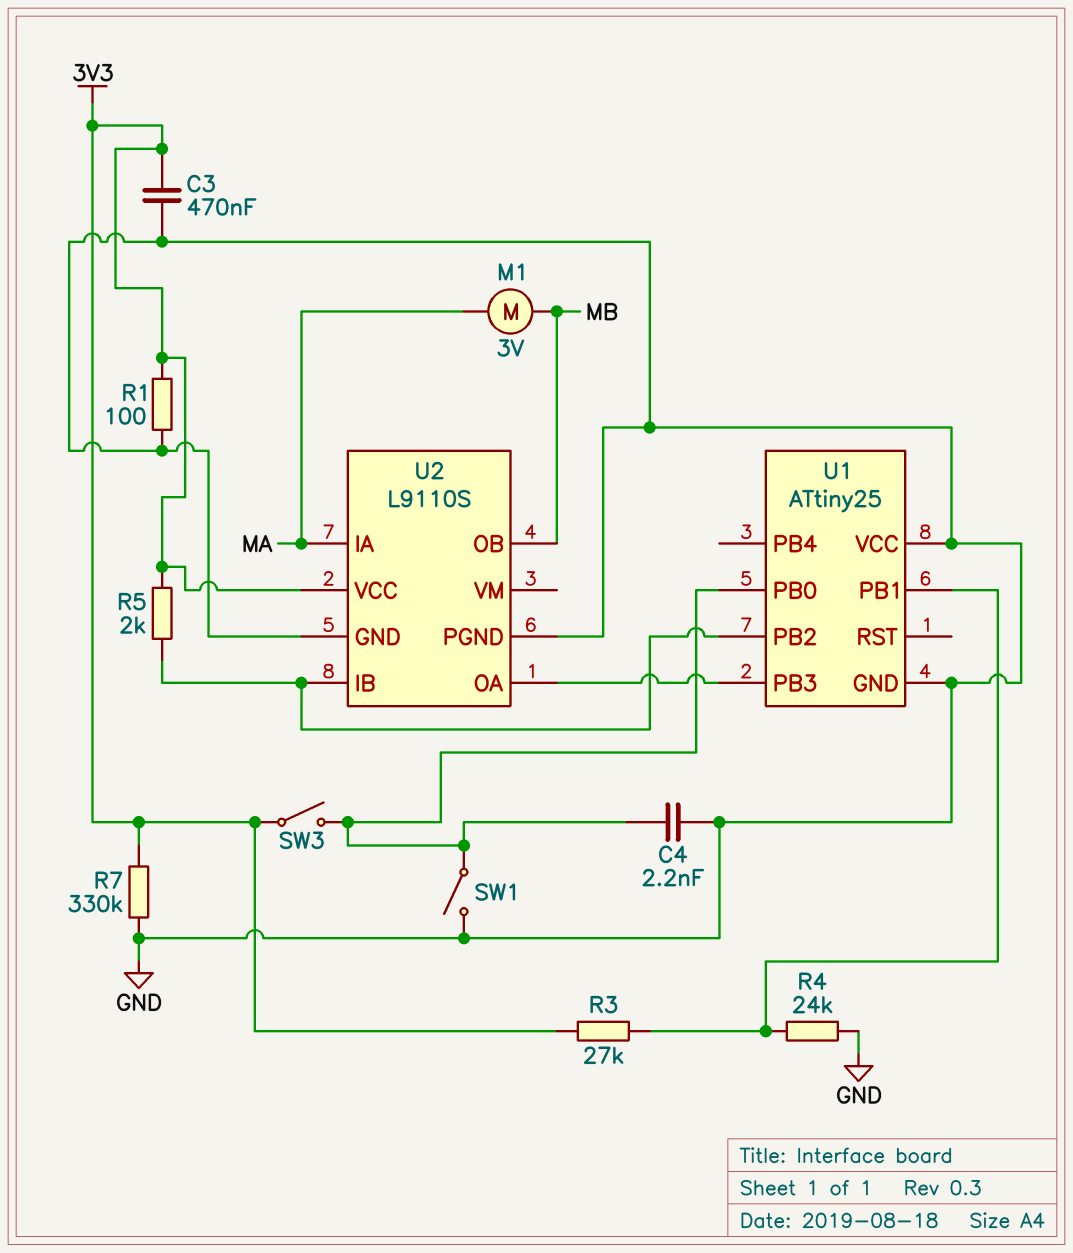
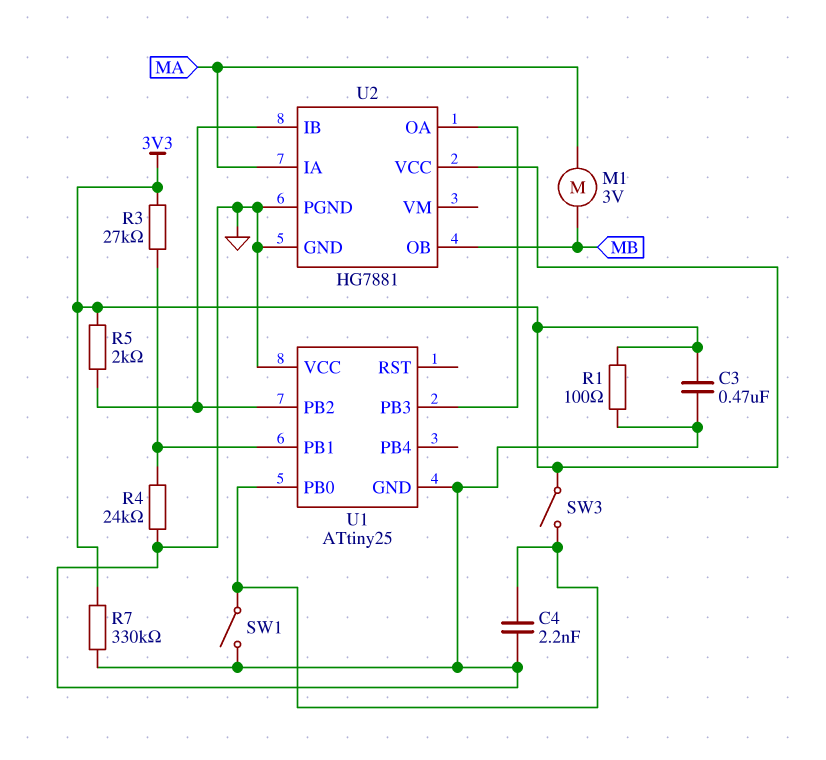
U2: L9110S -> HG7881

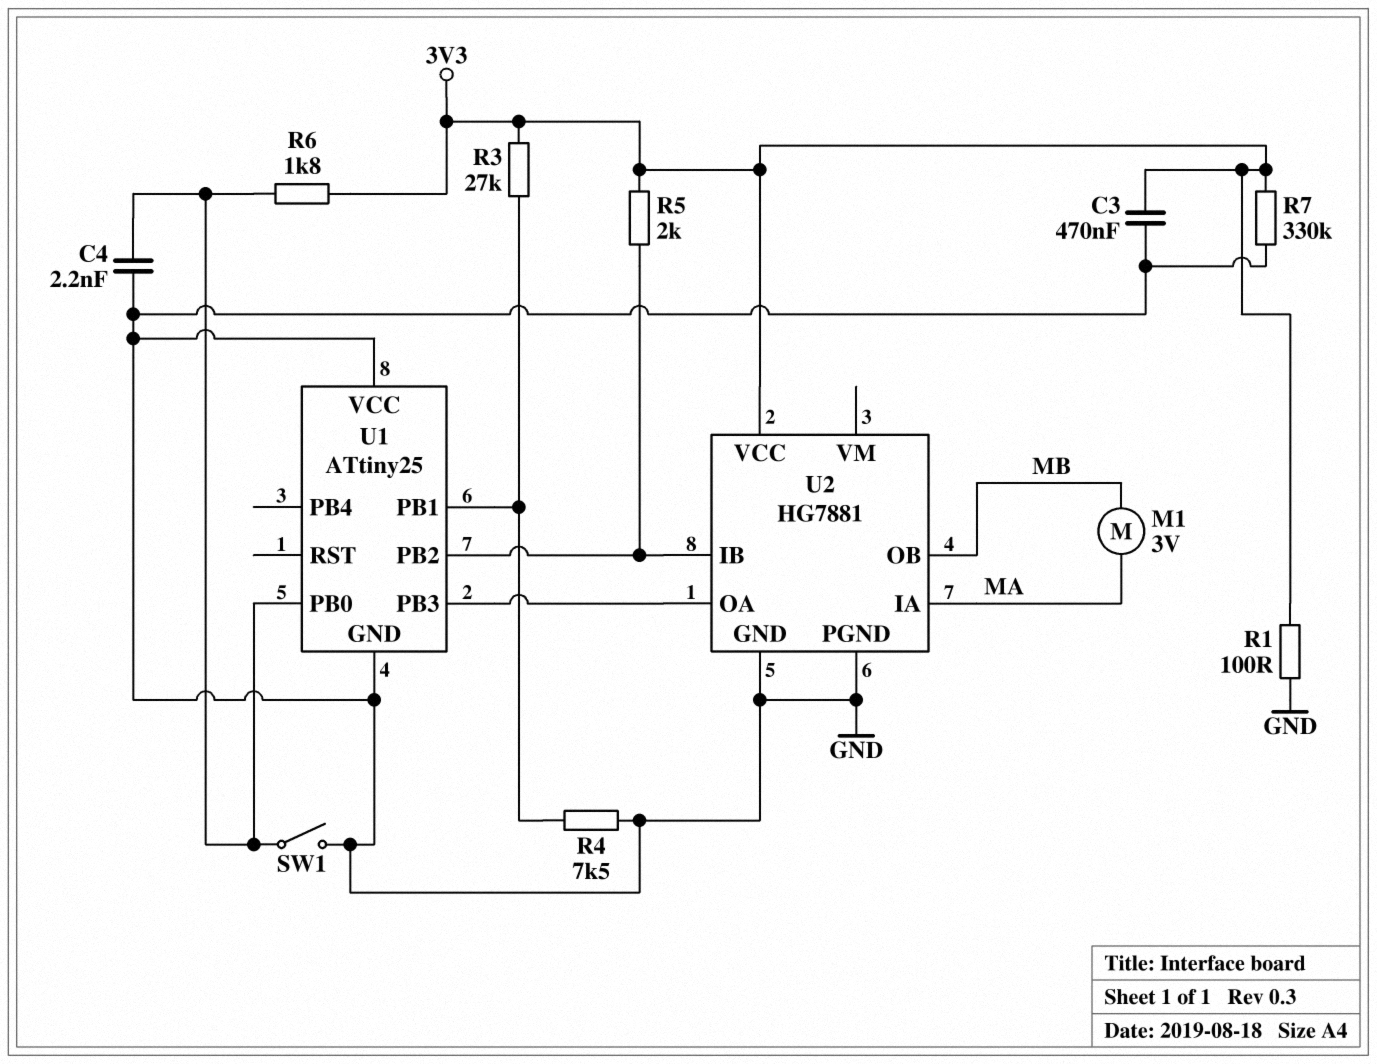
R4: 24k (GND, U1/PB1) -> 7.5k (GND, U1/PB1)
R6: none -> 1.8k (3V3, U1/PB0)
SW3: switch (3V3, U1/PB0) -> none

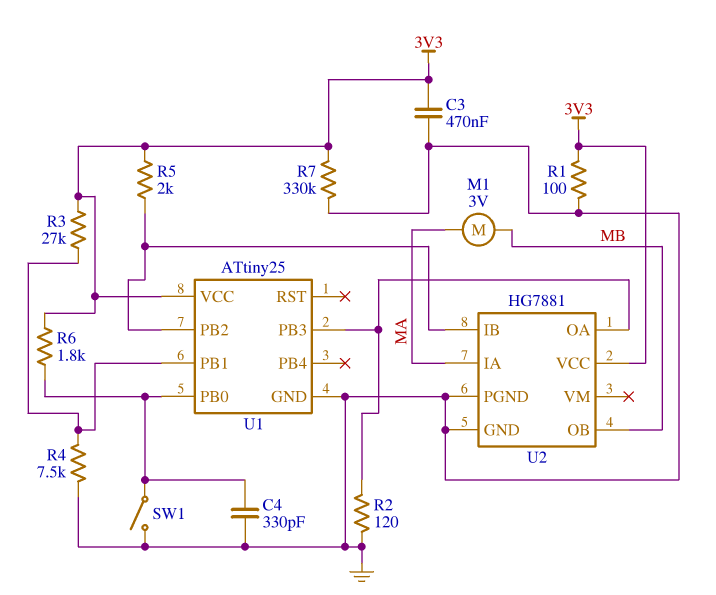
C4: 2.2nF (GND, U1/PB0) -> 330pF (GND, U1/PB0)
R2: none -> 120 (GND, U1/PB3)
U1 pin VCC: GND -> 3V3

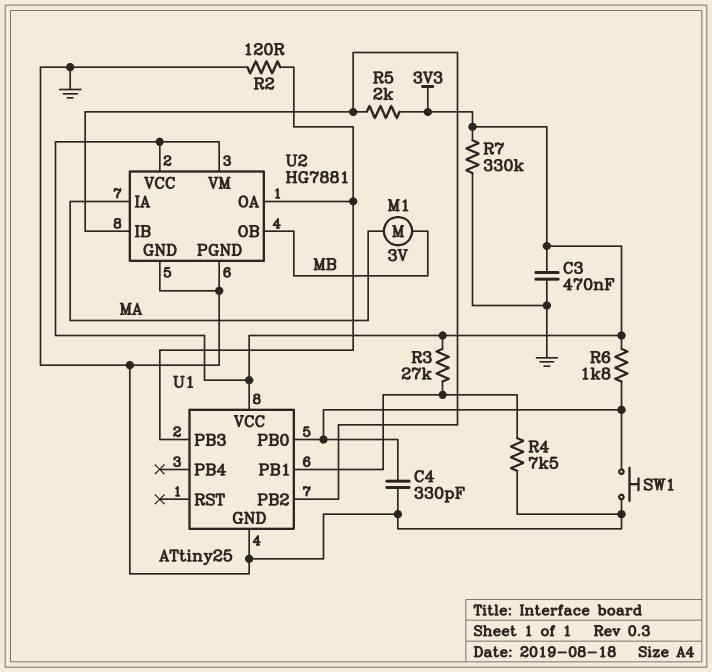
R1: 100 (3V3, GND) -> none
SW1: switch (GND, U1/PB0) -> button (GND, U1/PB0)
U2 pin VM: none -> 3V3

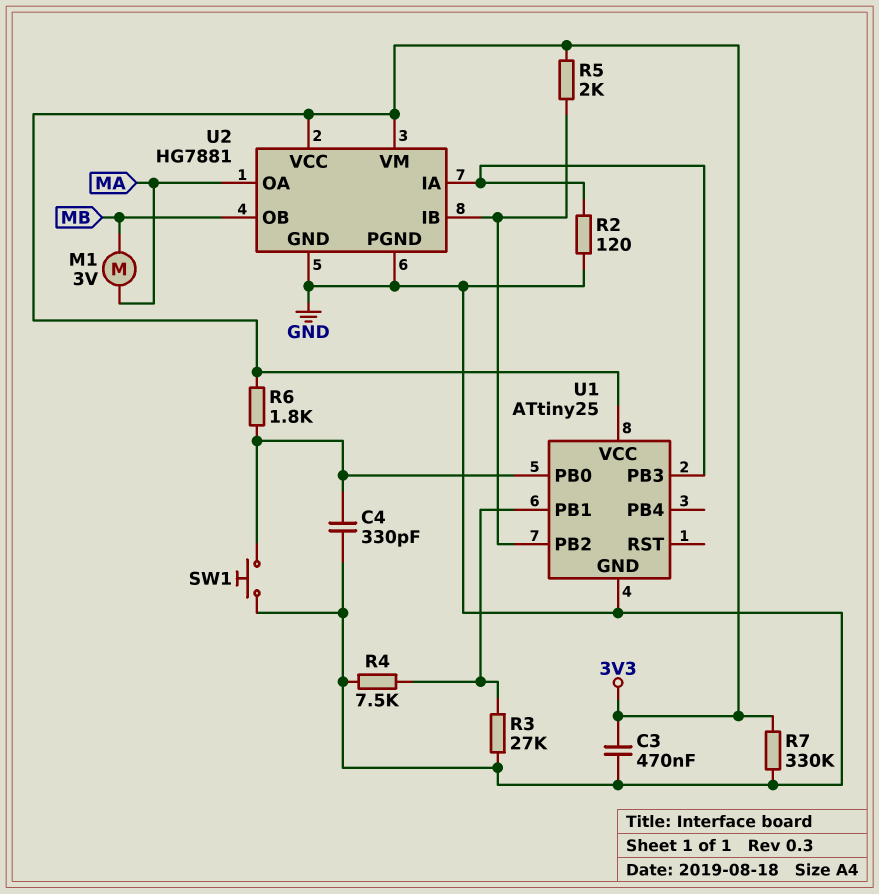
R3: 27k (3V3, U1/PB1) -> 27k (GND, U1/PB1)
U2 pin IA: MA -> U1/PB3
U2 pin OA: U1/PB3 -> MA

